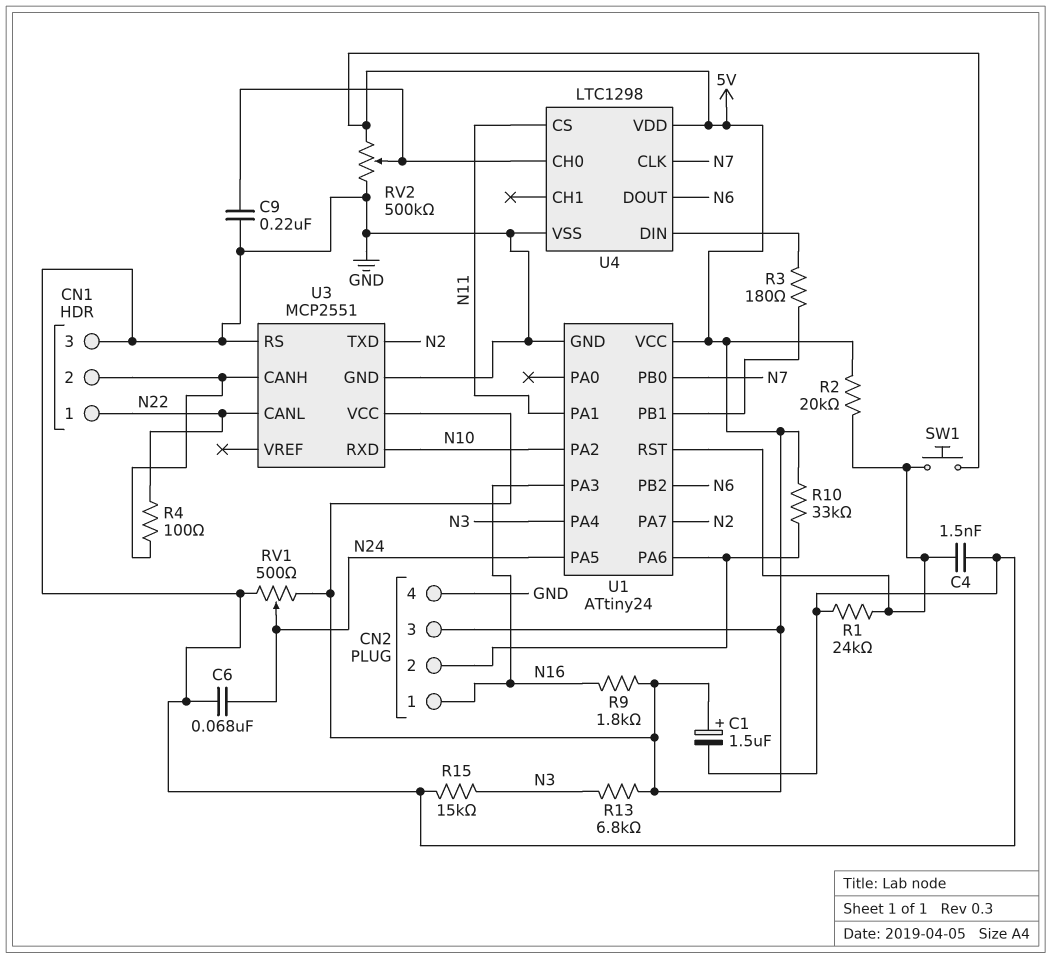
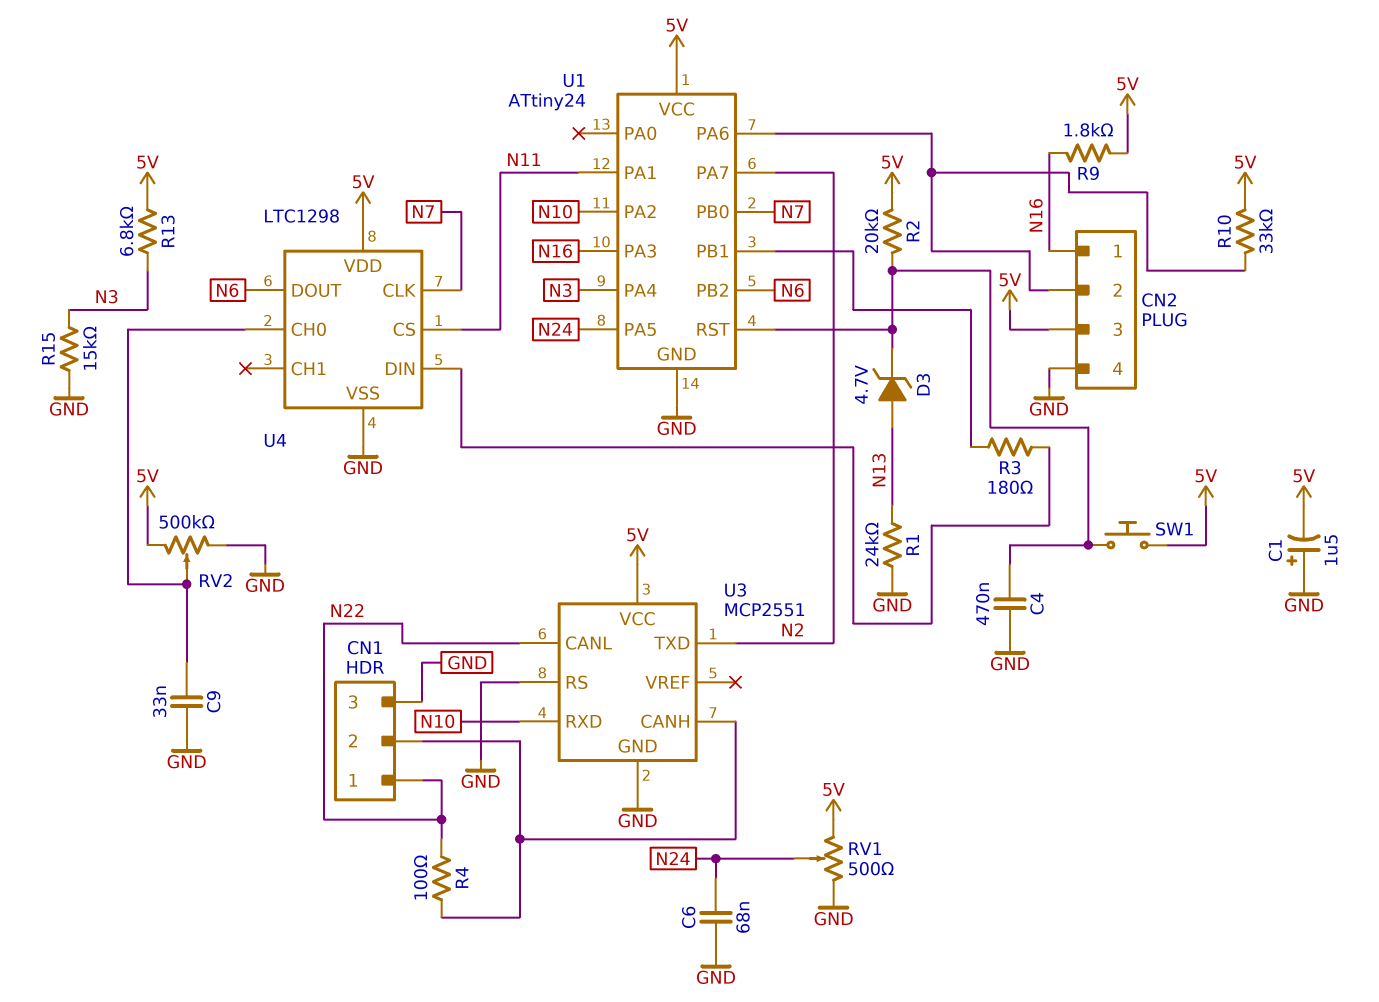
C1: 1.5uF (plus 5V, minus GND) -> 1.5uF (plus GND, minus 5V)
C4: 1.5nF (GND, U1/RST) -> 470nF (GND, U1/RST)
C9: 220nF (GND, U4/CH0) -> 33nF (GND, U4/CH0)
D3: none -> zener 4.7V (A N13, K U1/RST)
R1: 24k (GND, U1/RST) -> 24k (GND, N13)

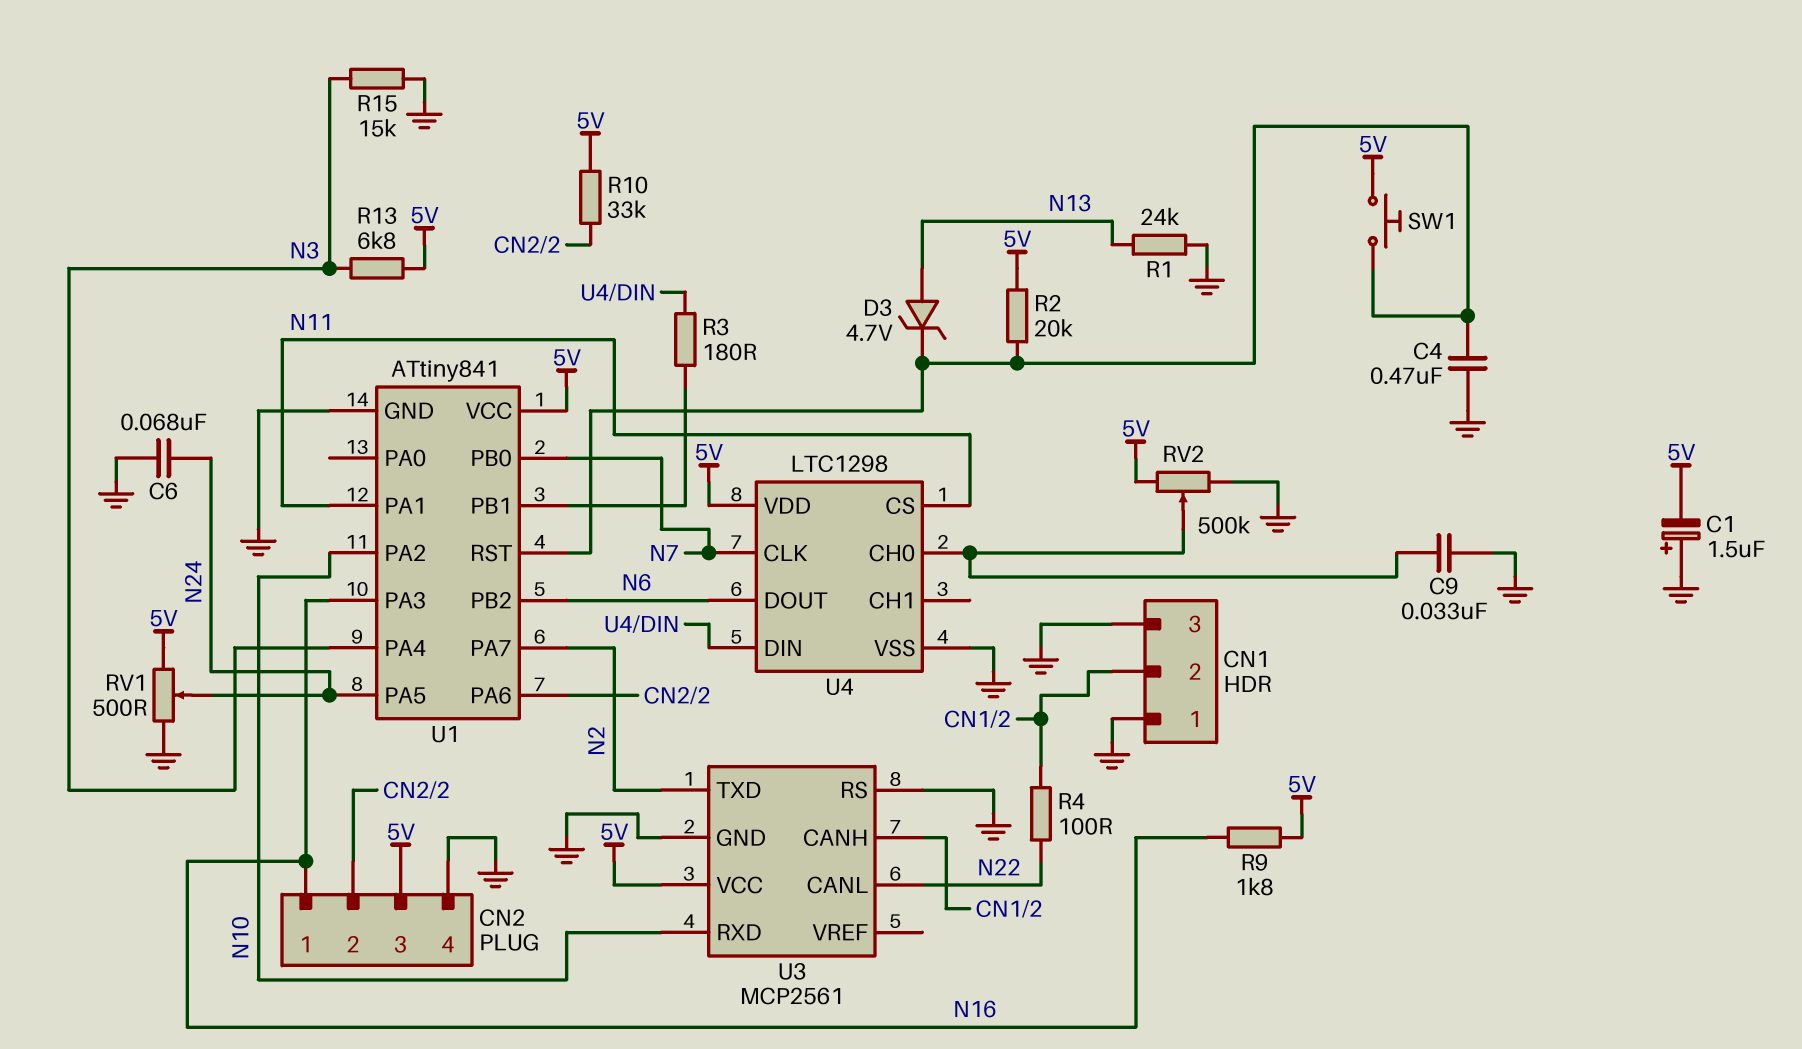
CN1 pin 1: N22 -> GND
U1: ATtiny24 -> ATtiny841
U3: MCP2551 -> MCP2561

